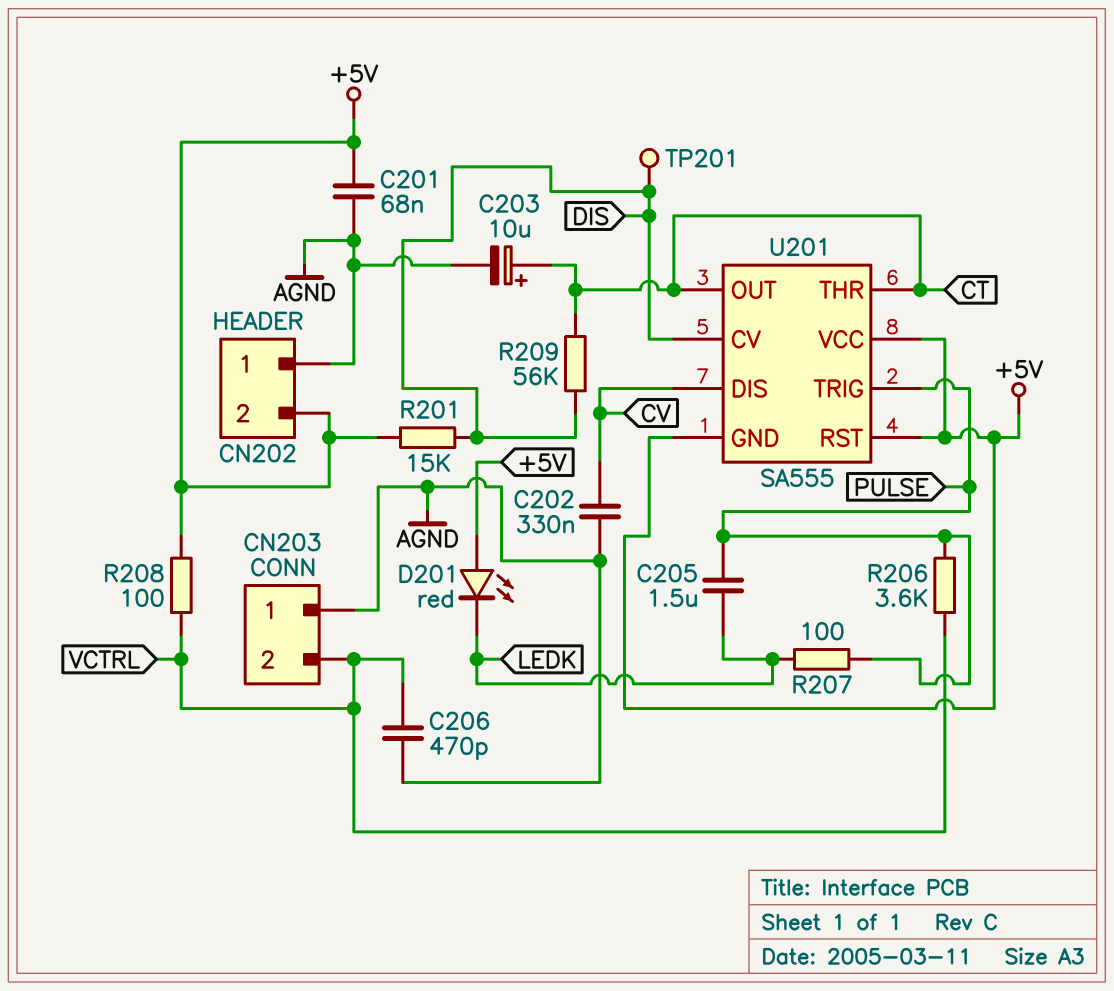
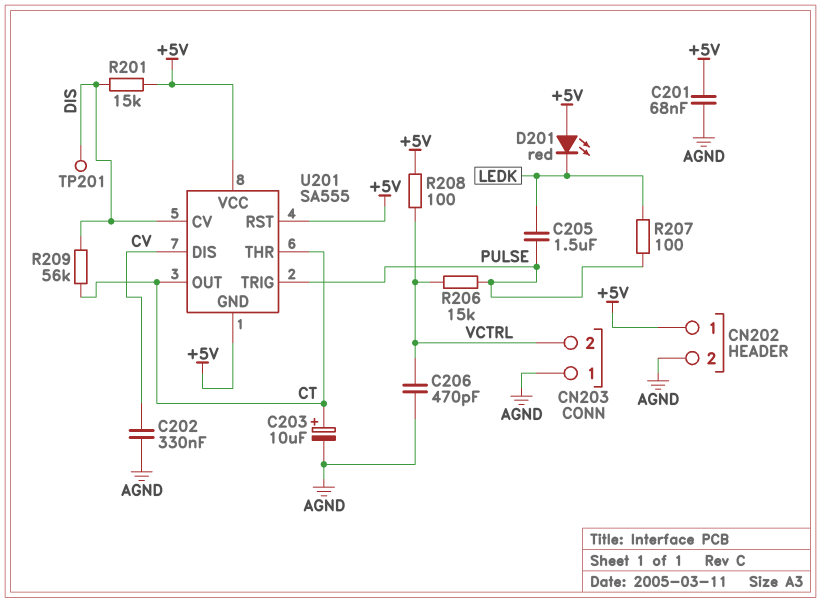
CN202 pin 1: AGND -> +5V
CN202 pin 2: +5V -> AGND
R206: 3.6k (PULSE, VCTRL) -> 15k (PULSE, VCTRL)

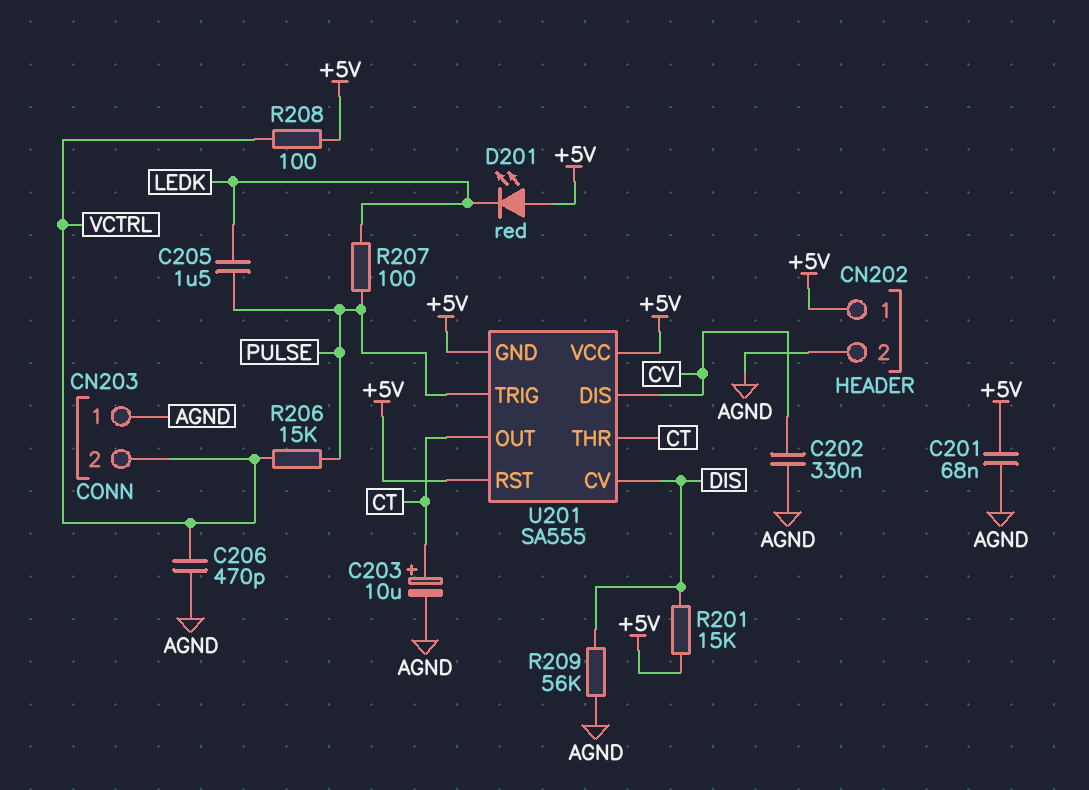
R209: 56k (CT, DIS) -> 56k (AGND, DIS)
TP201: test point (DIS) -> none

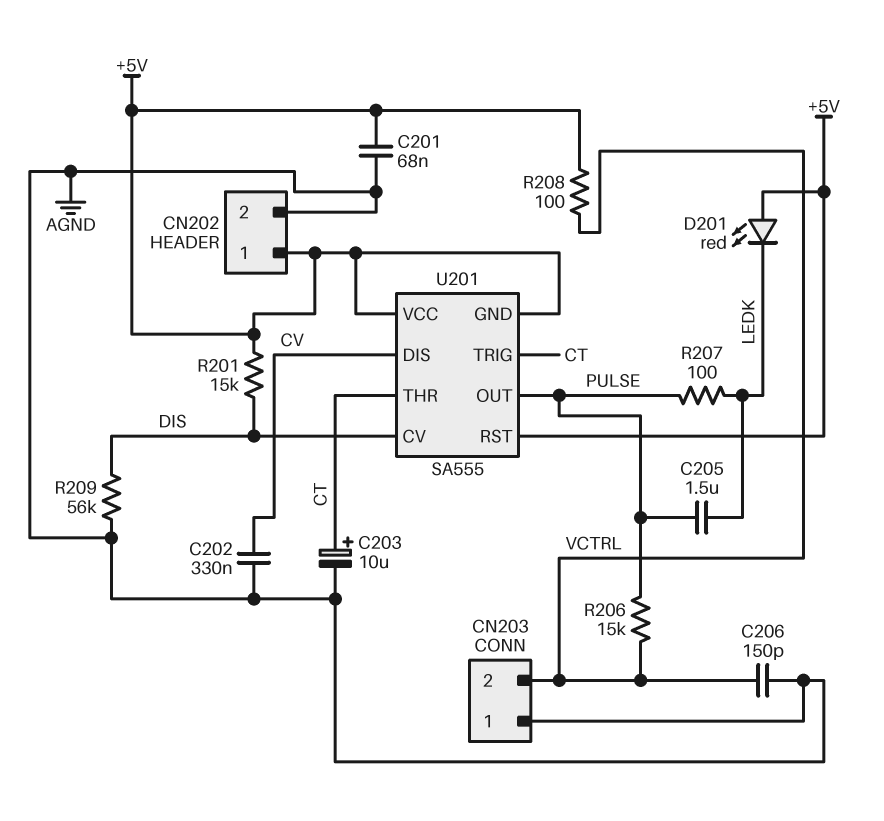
C206: 470pF (AGND, VCTRL) -> 150pF (AGND, VCTRL)
U201 pin OUT: CT -> PULSE
U201 pin TRIG: PULSE -> CT

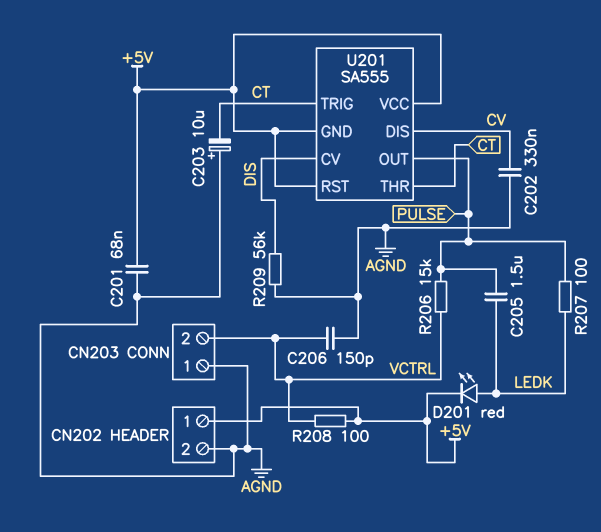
C203: 10uF (plus CT, minus AGND) -> 10uF (plus AGND, minus CT)
D201: LED red (A +5V, K LEDK) -> LED red (A LEDK, K +5V)
R201: 15k (+5V, DIS) -> none

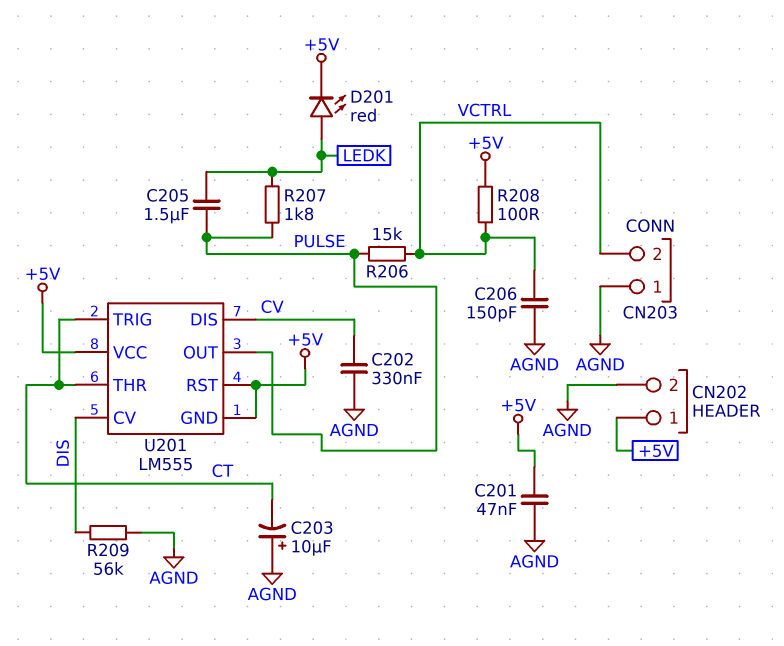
C201: 68nF (+5V, AGND) -> 47nF (+5V, AGND)
R207: 100 (LEDK, PULSE) -> 1.8k (LEDK, PULSE)
U201: SA555 -> LM555

